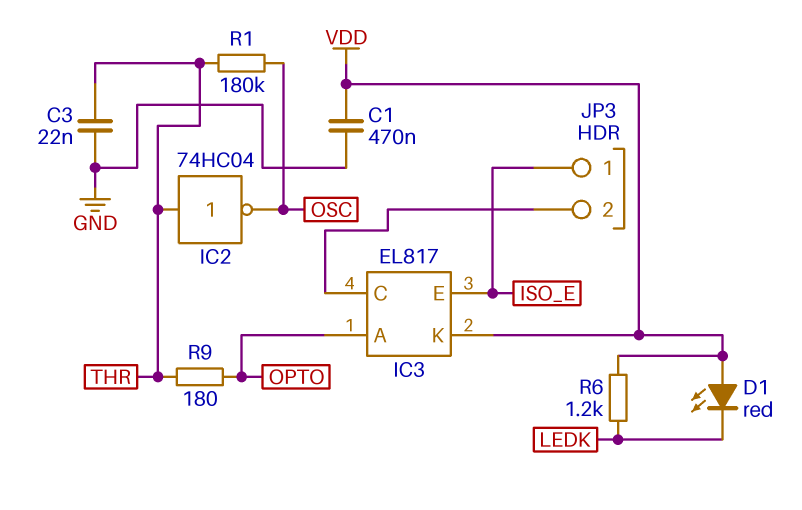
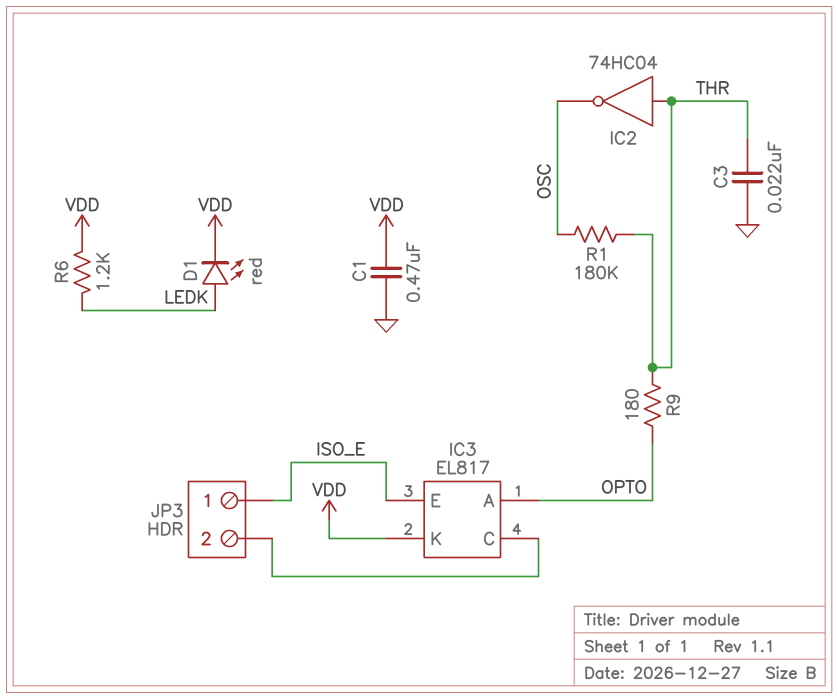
D1: LED red (A VDD, K LEDK) -> LED red (A LEDK, K VDD)

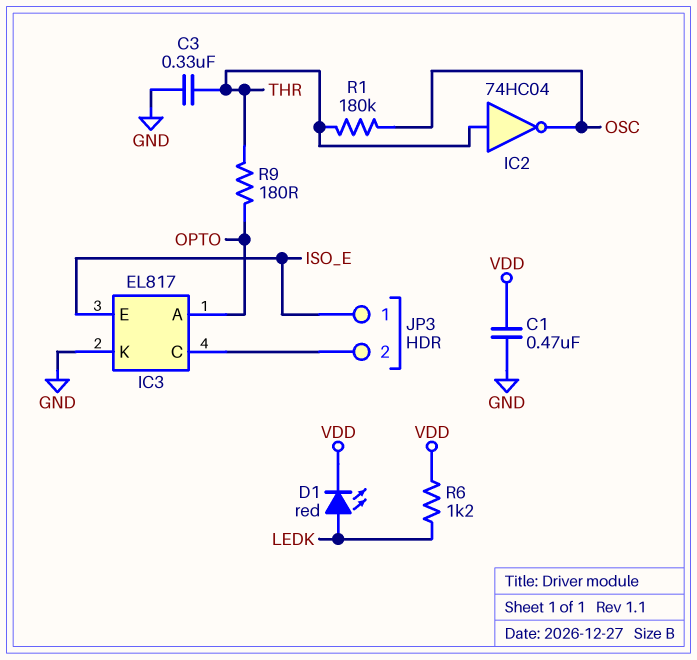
C3: 22nF (GND, THR) -> 330nF (GND, THR)
IC3 pin K: VDD -> GND

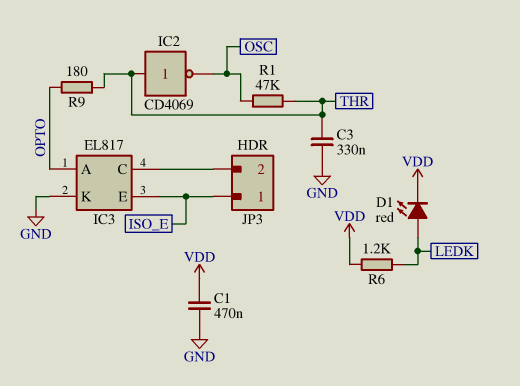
IC2: NOT 74HC04 (in THR, out OSC) -> NOT CD4069 (in THR, out OSC)
R1: 180k (OSC, THR) -> 47k (OSC, THR)

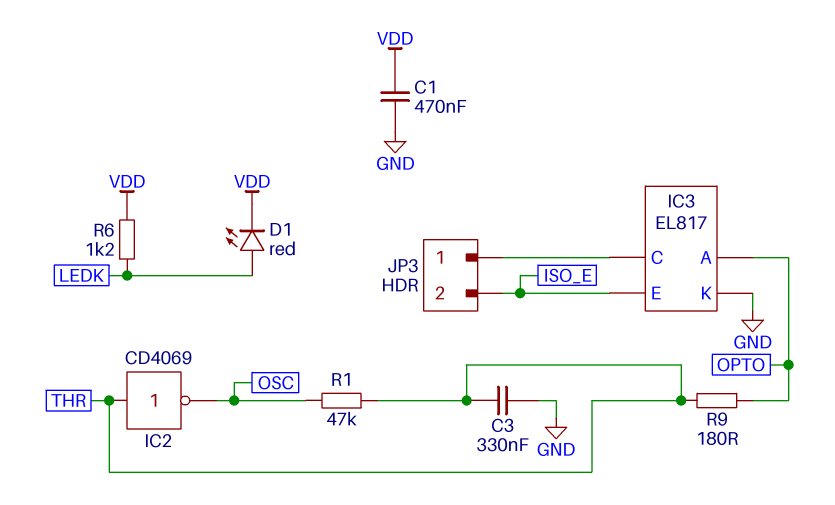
JP3 pin 1: ISO_E -> IC3/C
JP3 pin 2: IC3/C -> ISO_E

